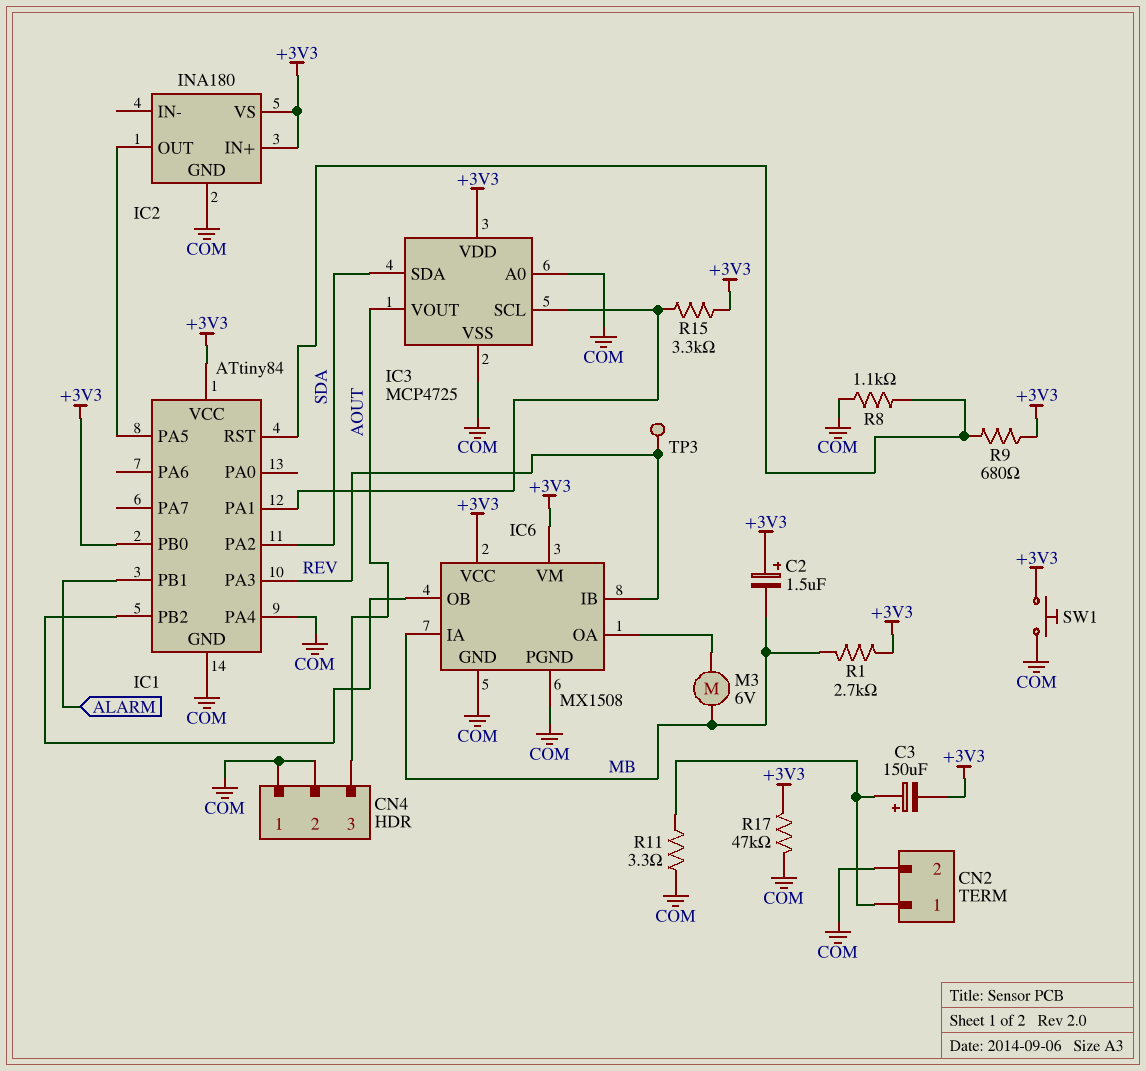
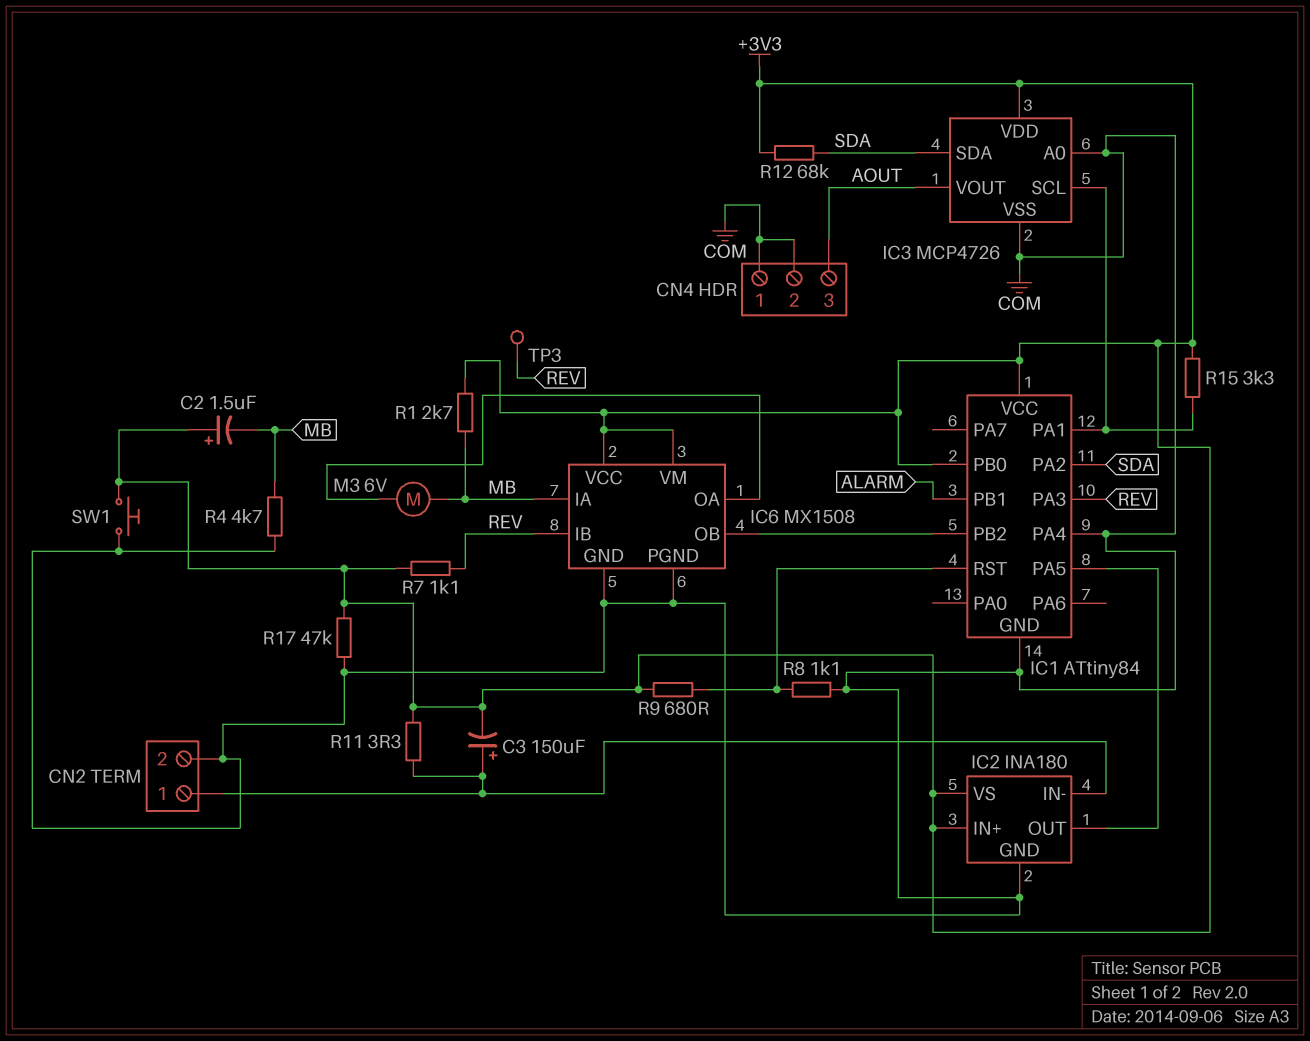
IC2 pin IN-: none -> CN2/1
IC3: MCP4725 -> MCP4726
R4: none -> 4.7k (COM, MB)
R7: none -> 1.1k (+3V3, REV)
R11: 3.3 (CN2/1, COM) -> 3.3 (+3V3, CN2/1)
R12: none -> 68k (+3V3, SDA)

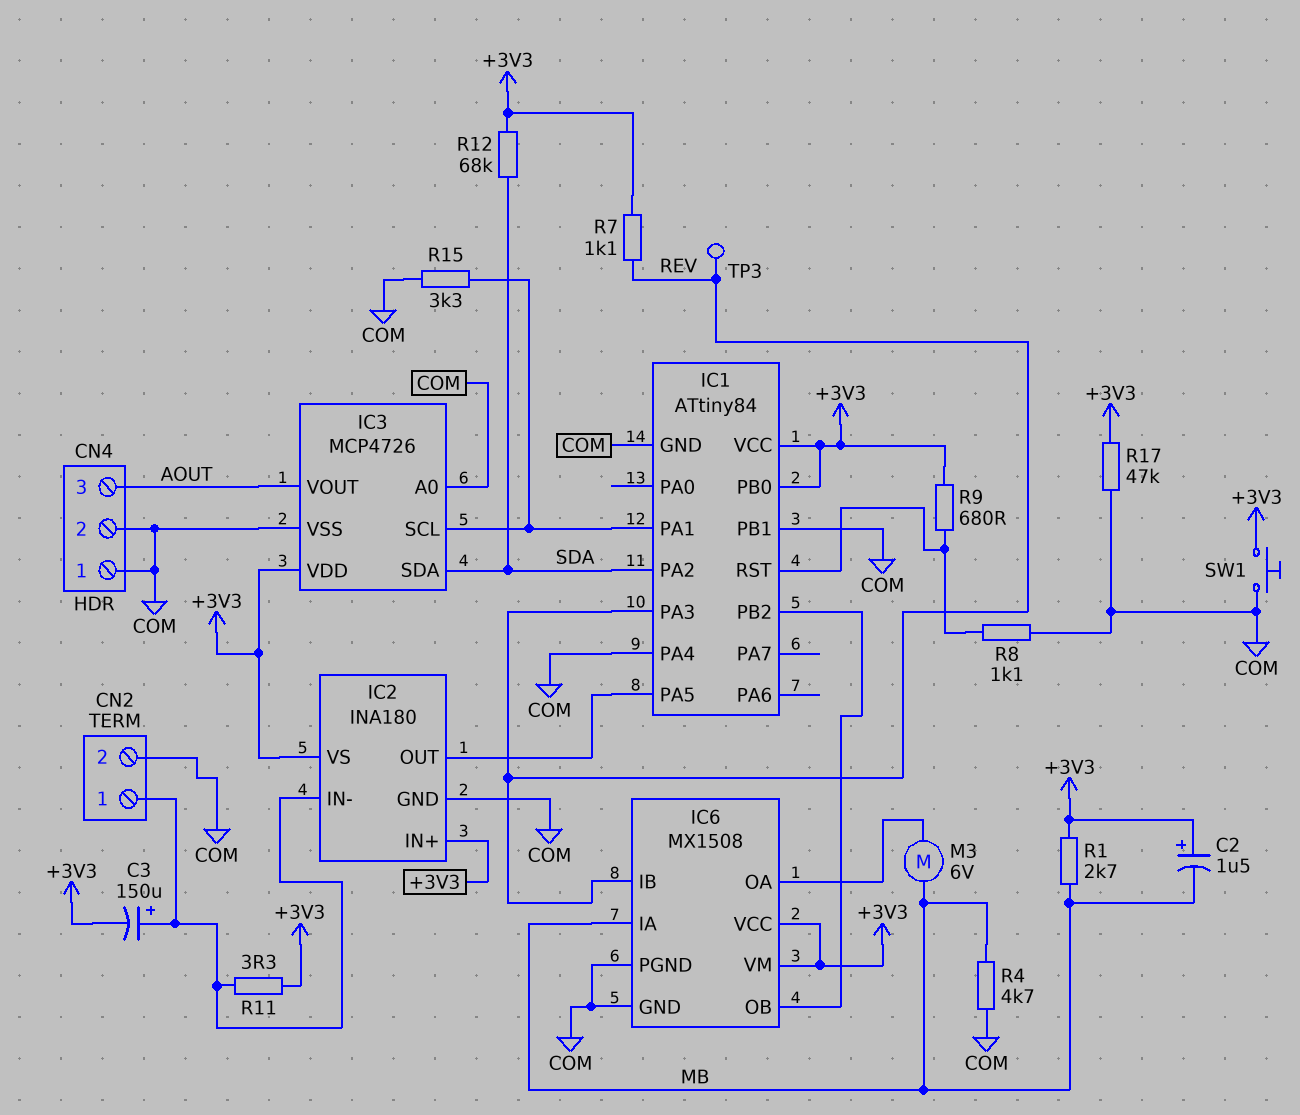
IC1 pin PB1: ALARM -> COM
R15: 3.3k (+3V3, IC1/PA1) -> 3.3k (COM, IC1/PA1)

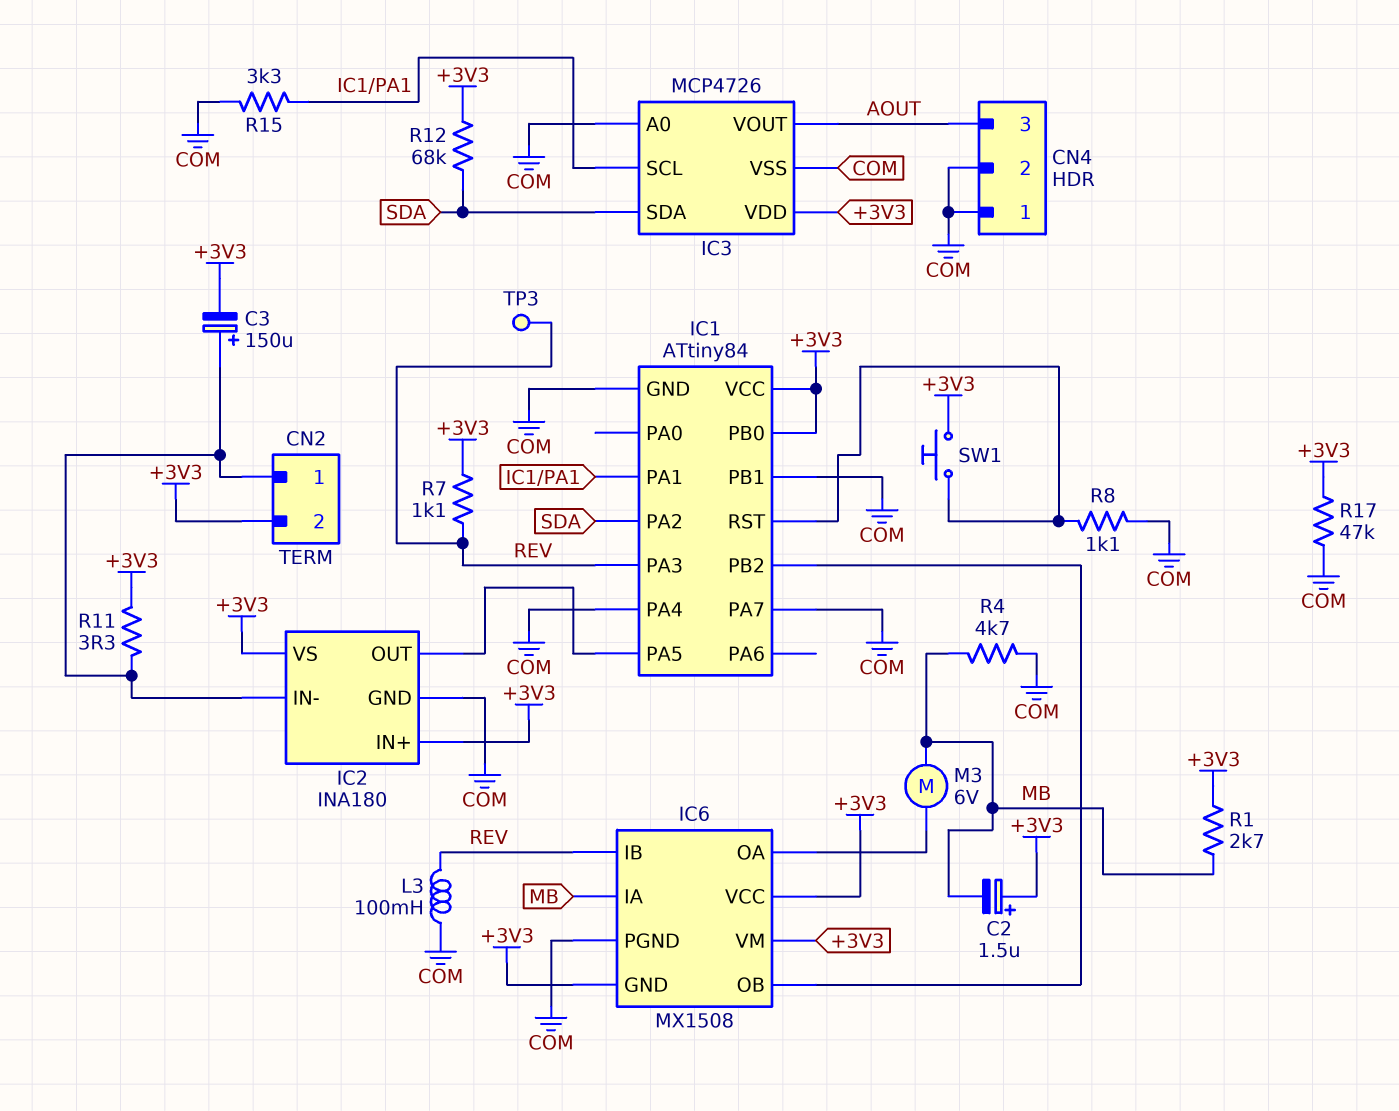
CN2 pin 2: COM -> +3V3
IC1 pin PA7: none -> COM
IC6 pin GND: COM -> +3V3
L3: none -> 100mH (COM, REV)
R9: 680 (+3V3, IC1/RST) -> none
SW1: button (+3V3, COM) -> button (+3V3, IC1/RST)

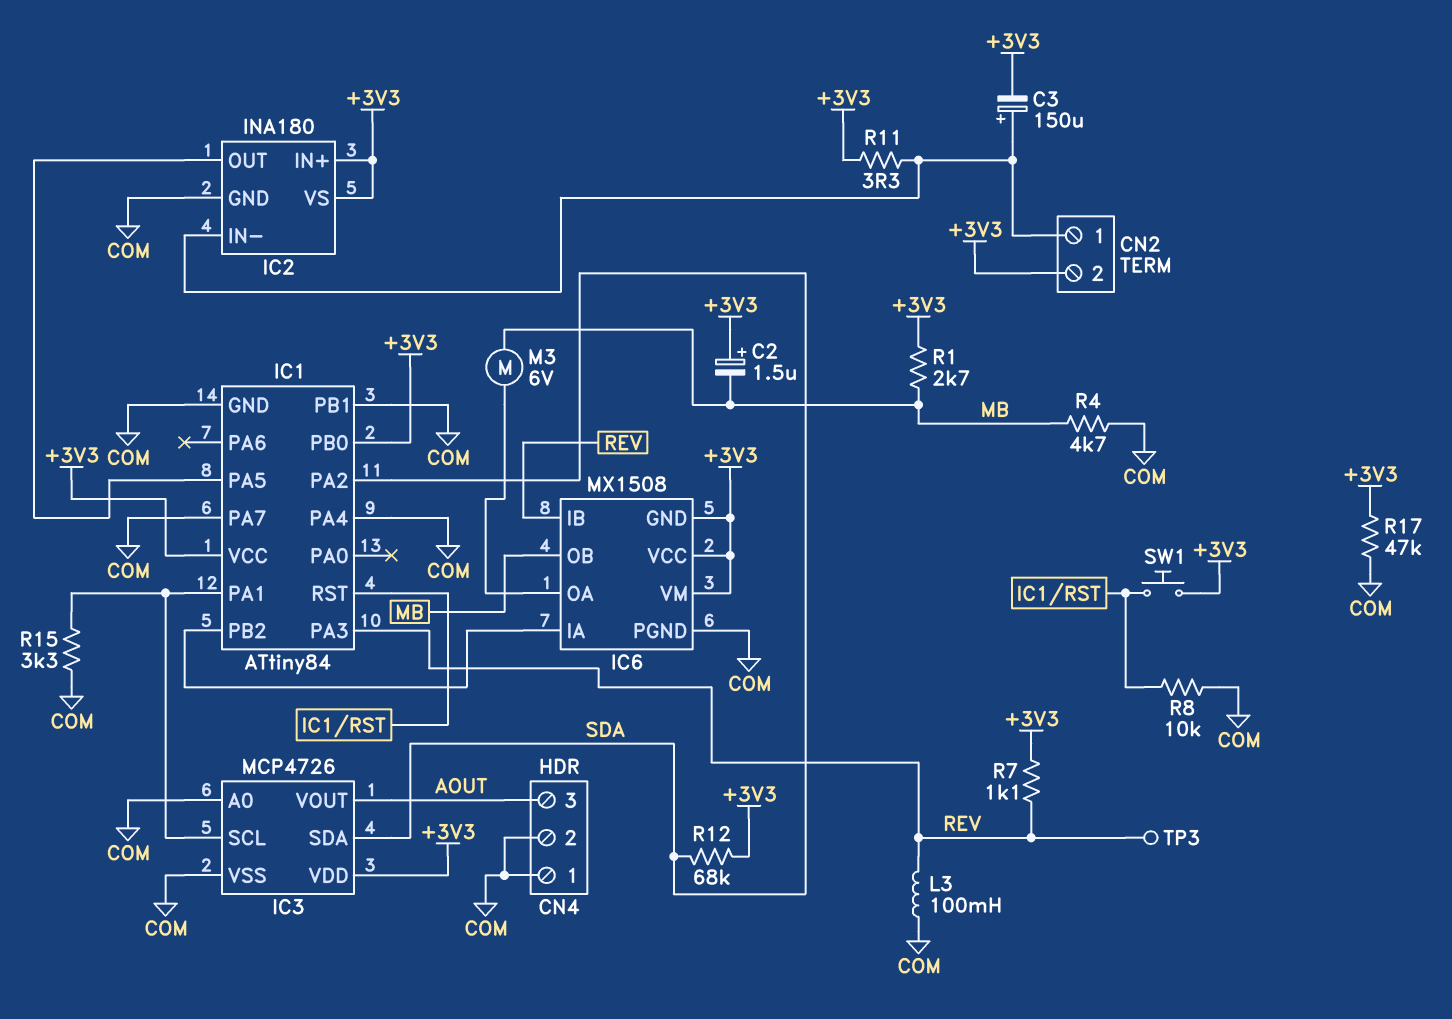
IC6 pin IA: MB -> IC1/PB2
IC6 pin OB: IC1/PB2 -> MB
R8: 1.1k (COM, IC1/RST) -> 10k (COM, IC1/RST)

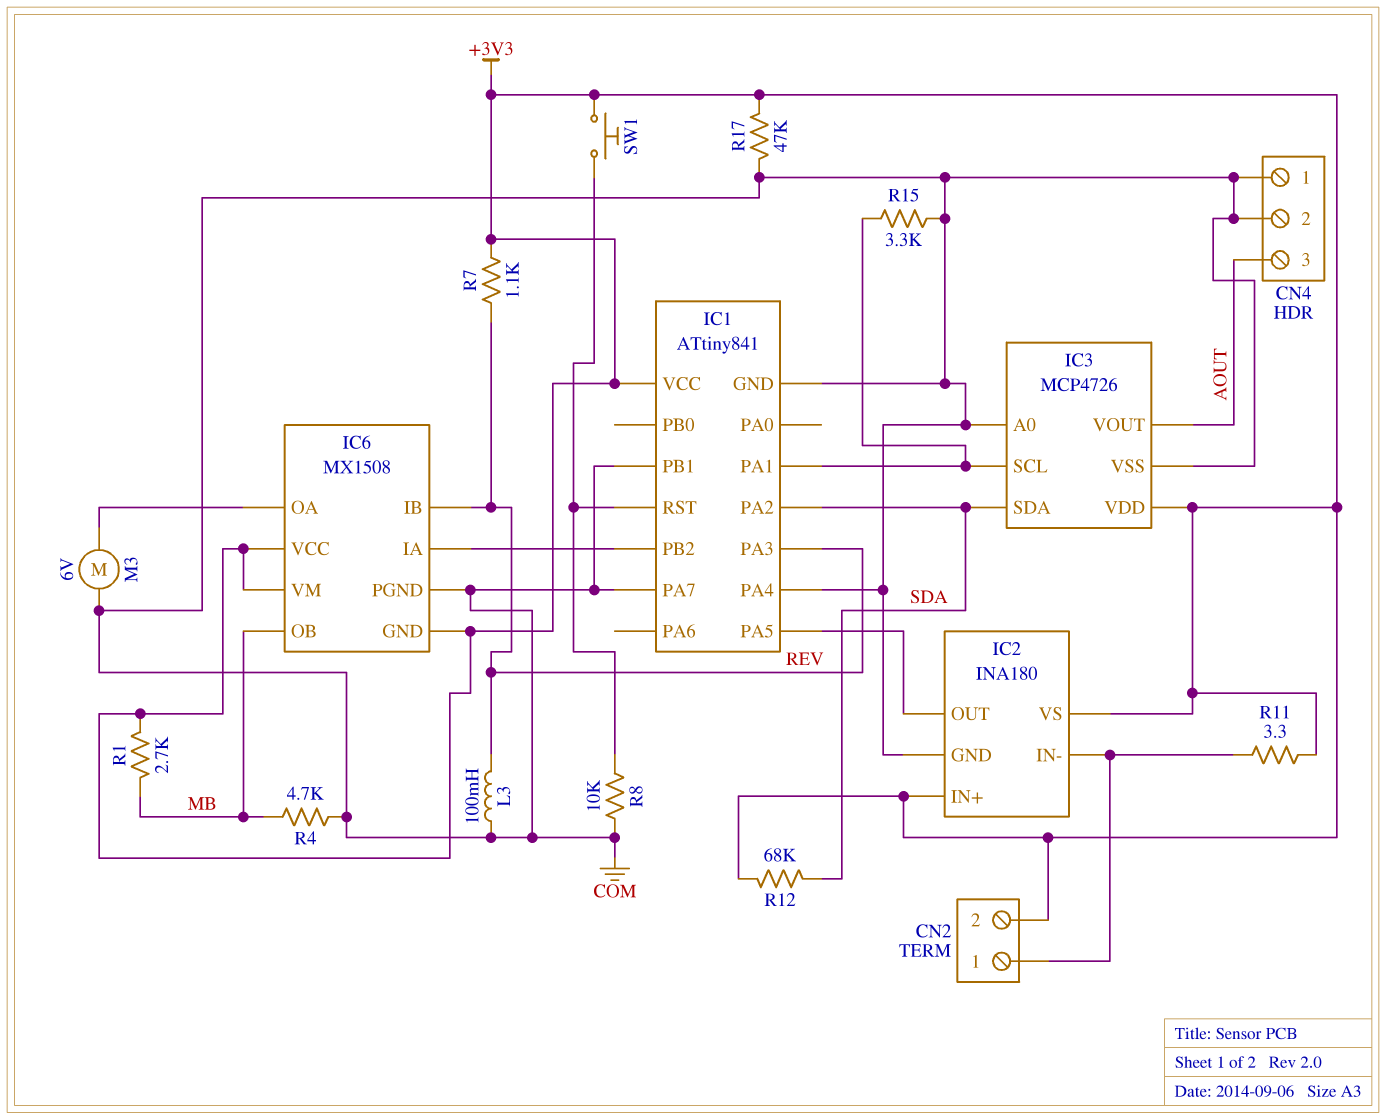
C2: 1.5uF (plus +3V3, minus MB) -> none
C3: 150uF (plus CN2/1, minus +3V3) -> none
IC1: ATtiny84 -> ATtiny841
IC1 pin PB0: +3V3 -> none
M3: motor 6V (IC6/OA, MB) -> motor 6V (COM, IC6/OA)
TP3: test point (REV) -> none

